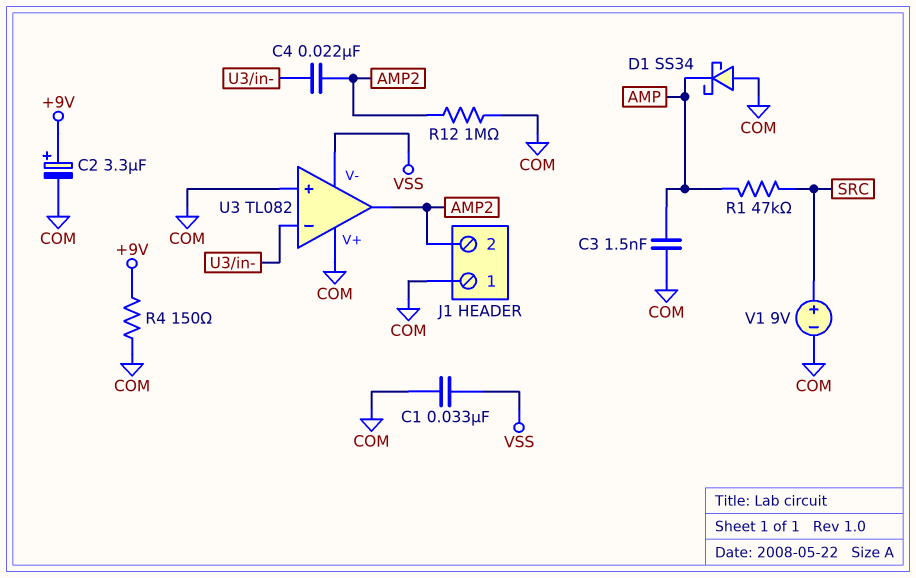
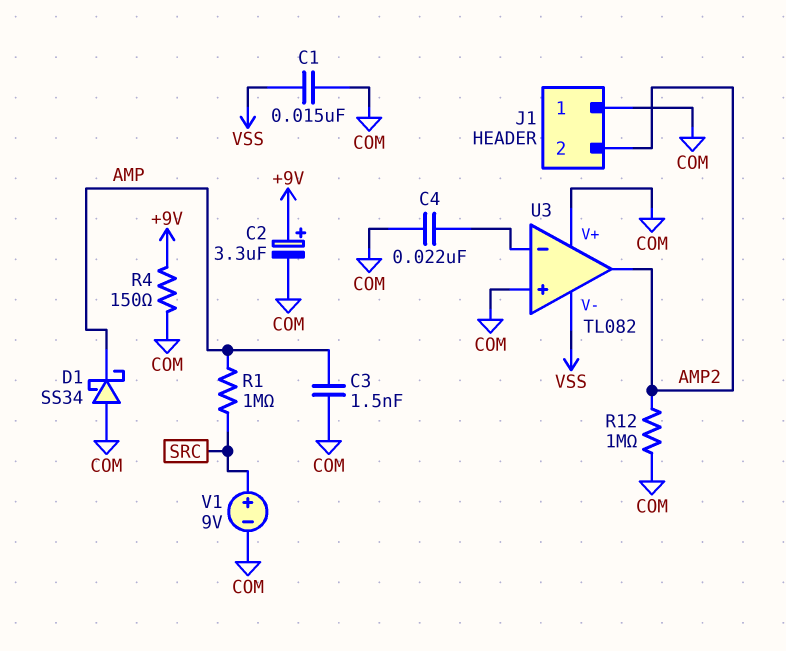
C1: 33nF (COM, VSS) -> 15nF (COM, VSS)
C4: 22nF (AMP2, U3/in-) -> 22nF (COM, U3/in-)
R1: 47k (AMP, SRC) -> 1M (AMP, SRC)

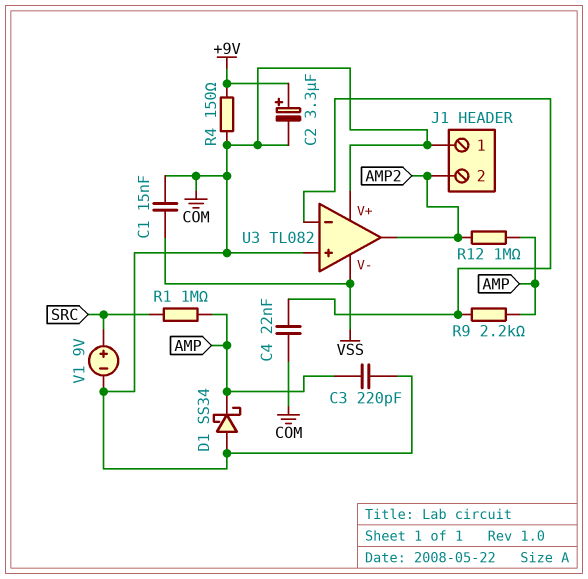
C3: 1.5nF (AMP, COM) -> 220pF (AMP, COM)
R9: none -> 2.2k (AMP, U3/in-)
R12: 1M (AMP2, COM) -> 1M (AMP, AMP2)

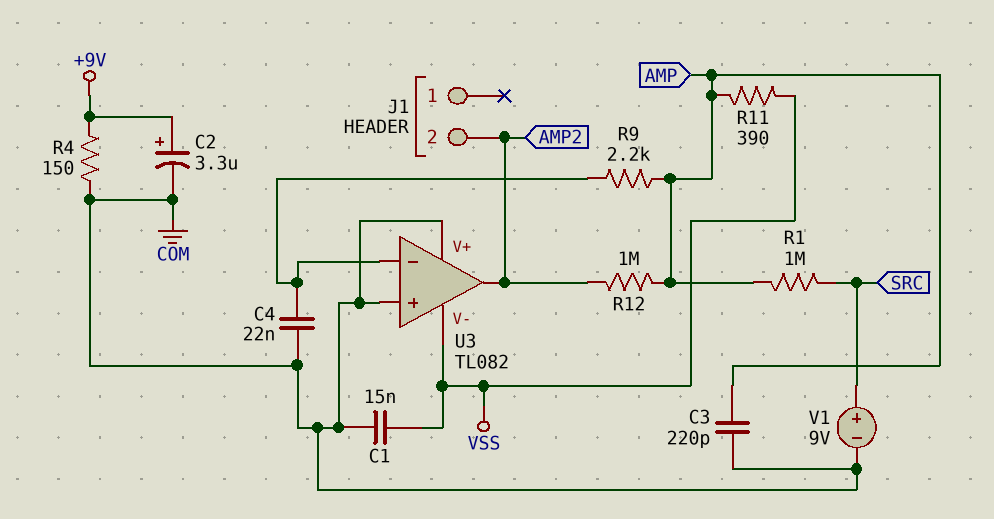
D1: schottky SS34 (A COM, K AMP) -> none
J1 pin 1: COM -> none
R11: none -> 390 (AMP, VSS)

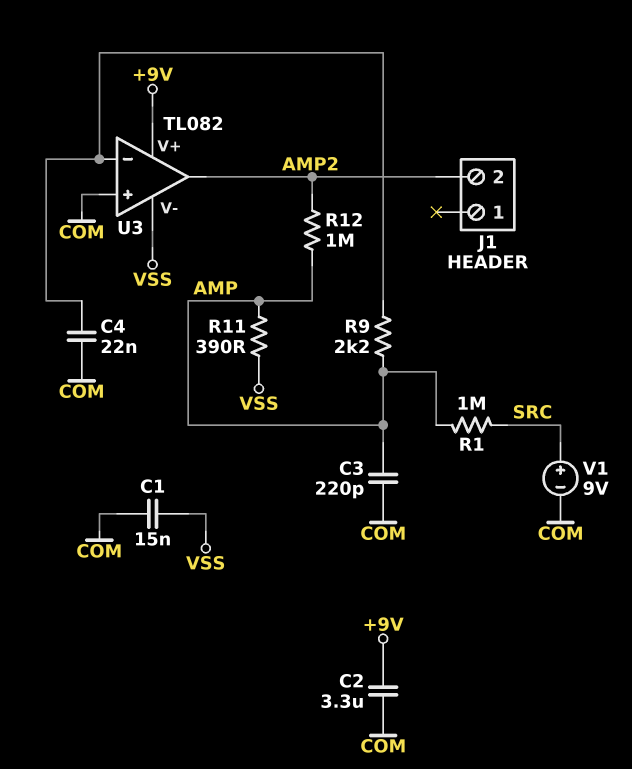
C2: 3.3uF (plus +9V, minus COM) -> 3.3uF (+9V, COM)
R4: 150 (+9V, COM) -> none
U3 pin V+: COM -> +9V

